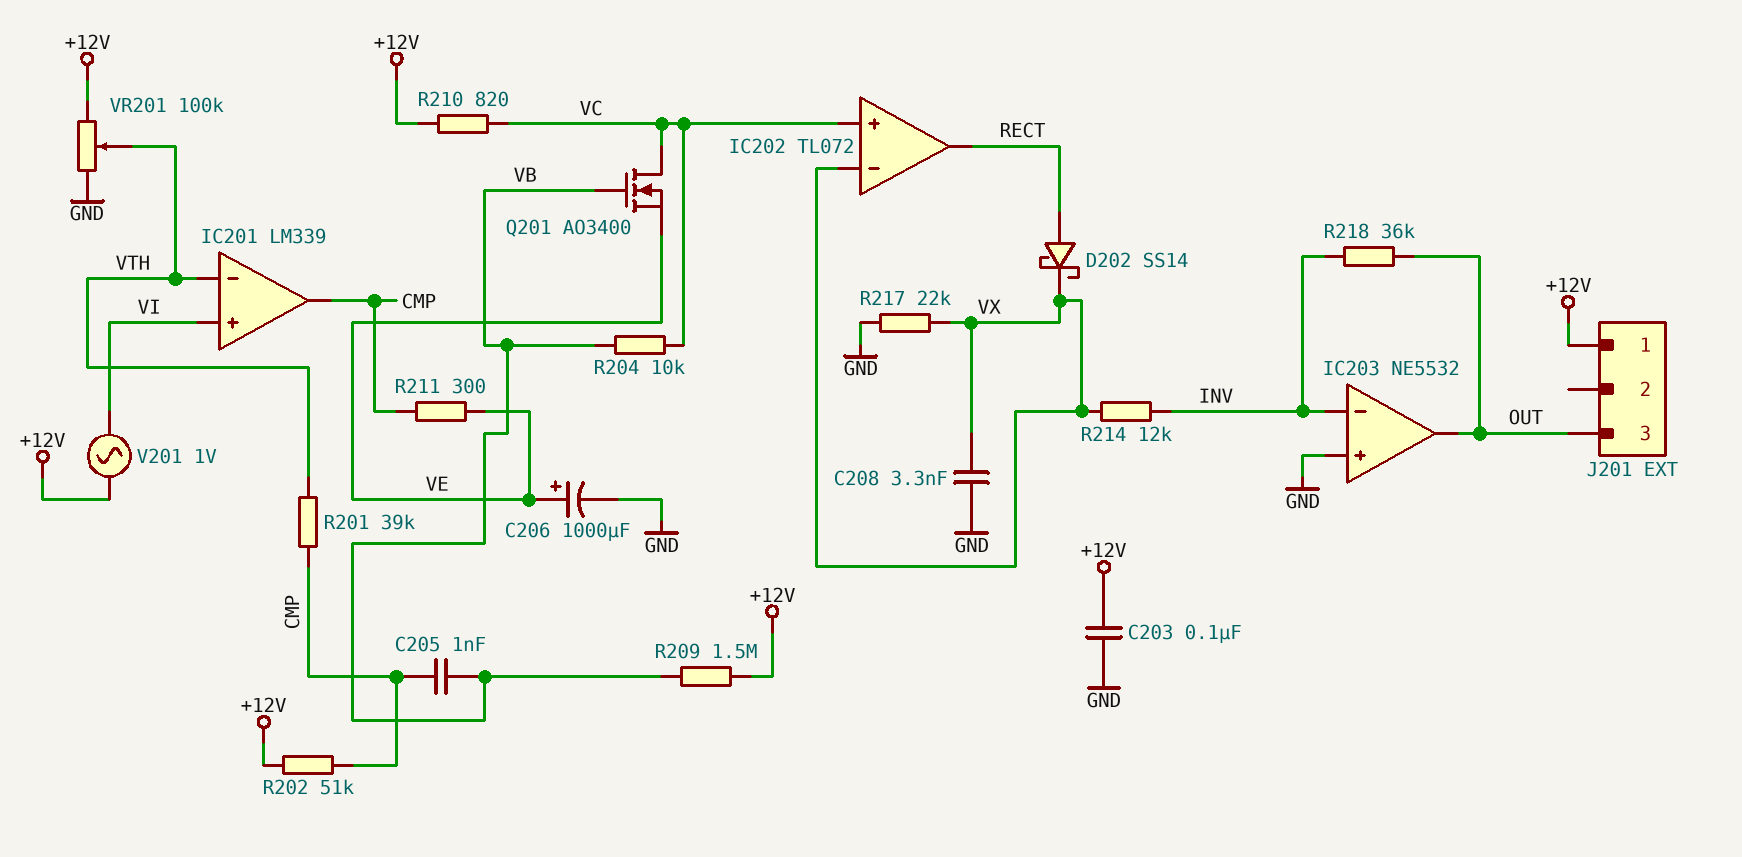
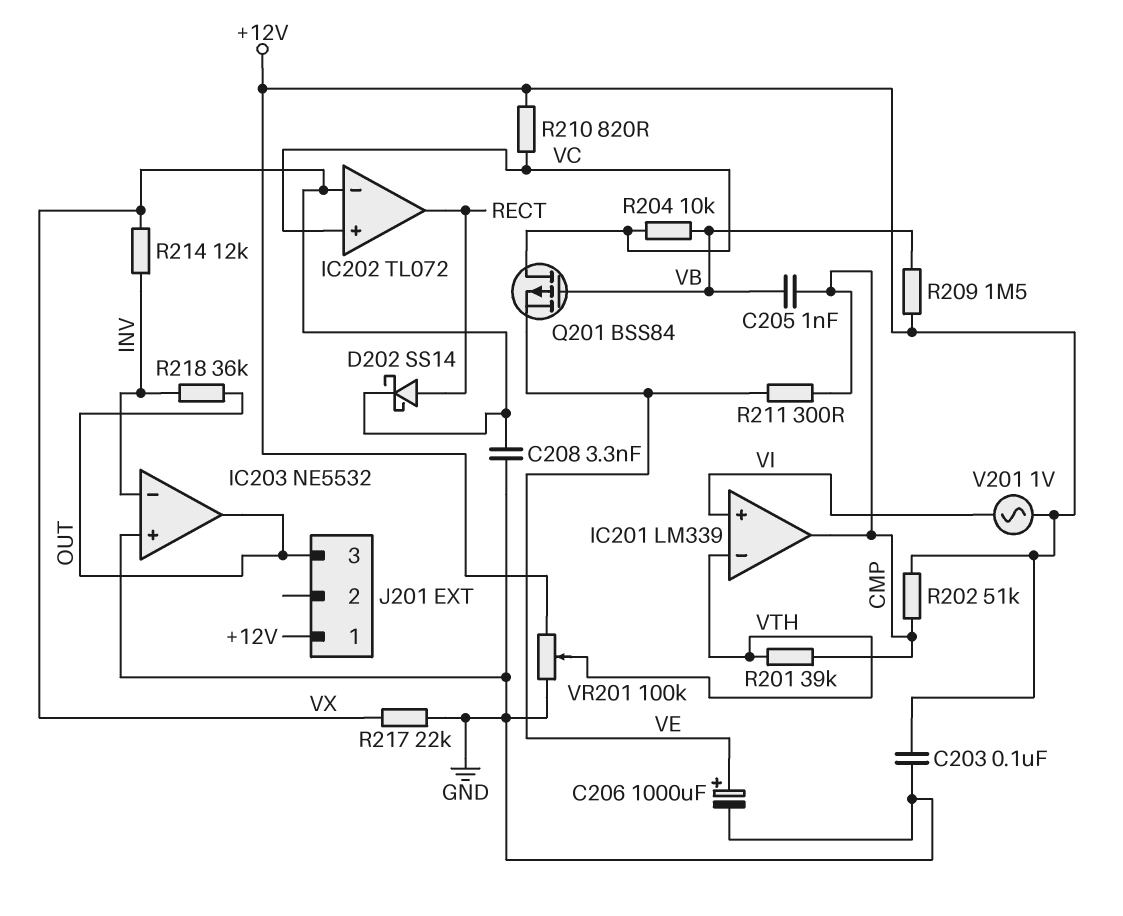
Q201: NMOS AO3400 (G VB, D VC, S VE) -> PMOS BSS84 (G VB, D VC, S VE)

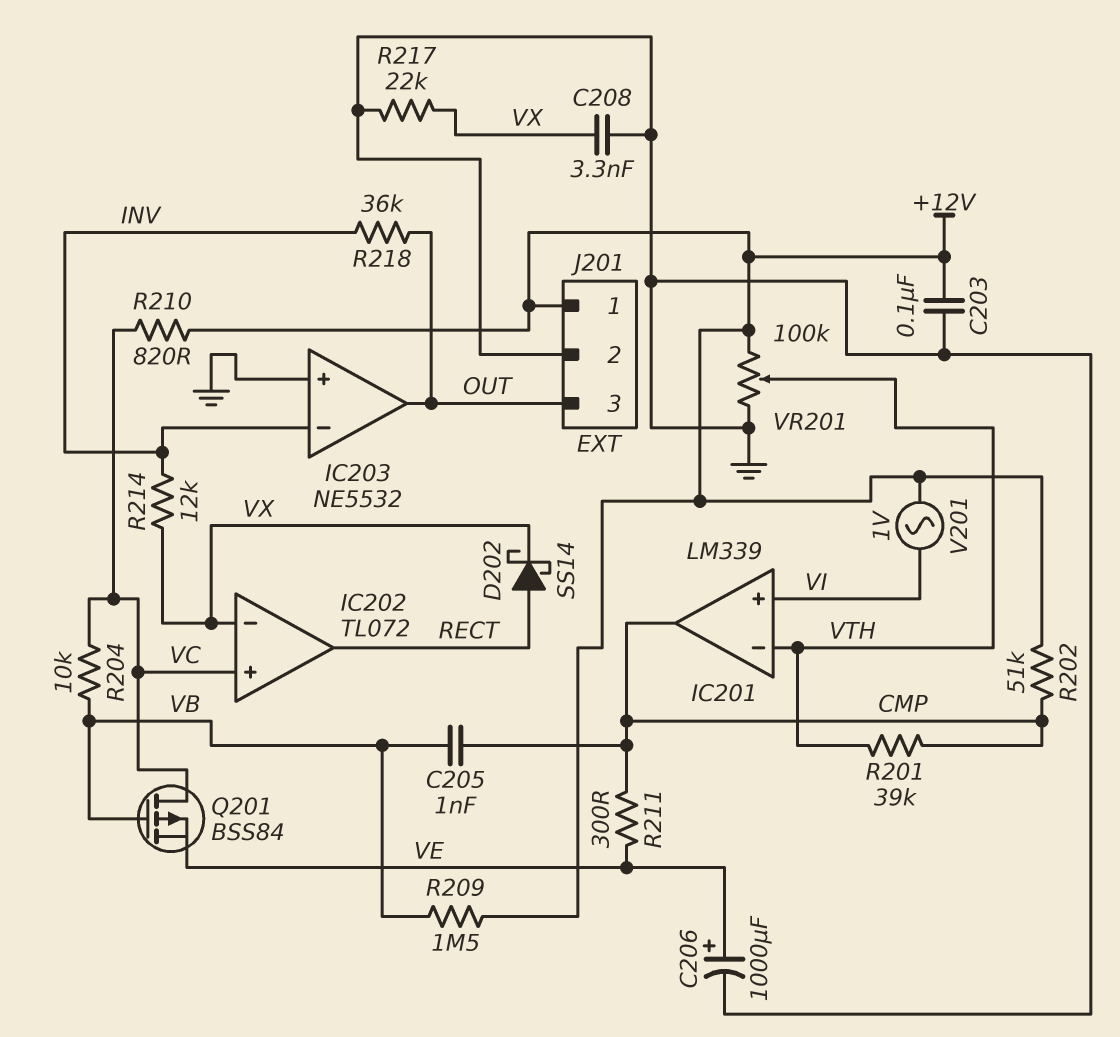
J201 pin 2: none -> GND

